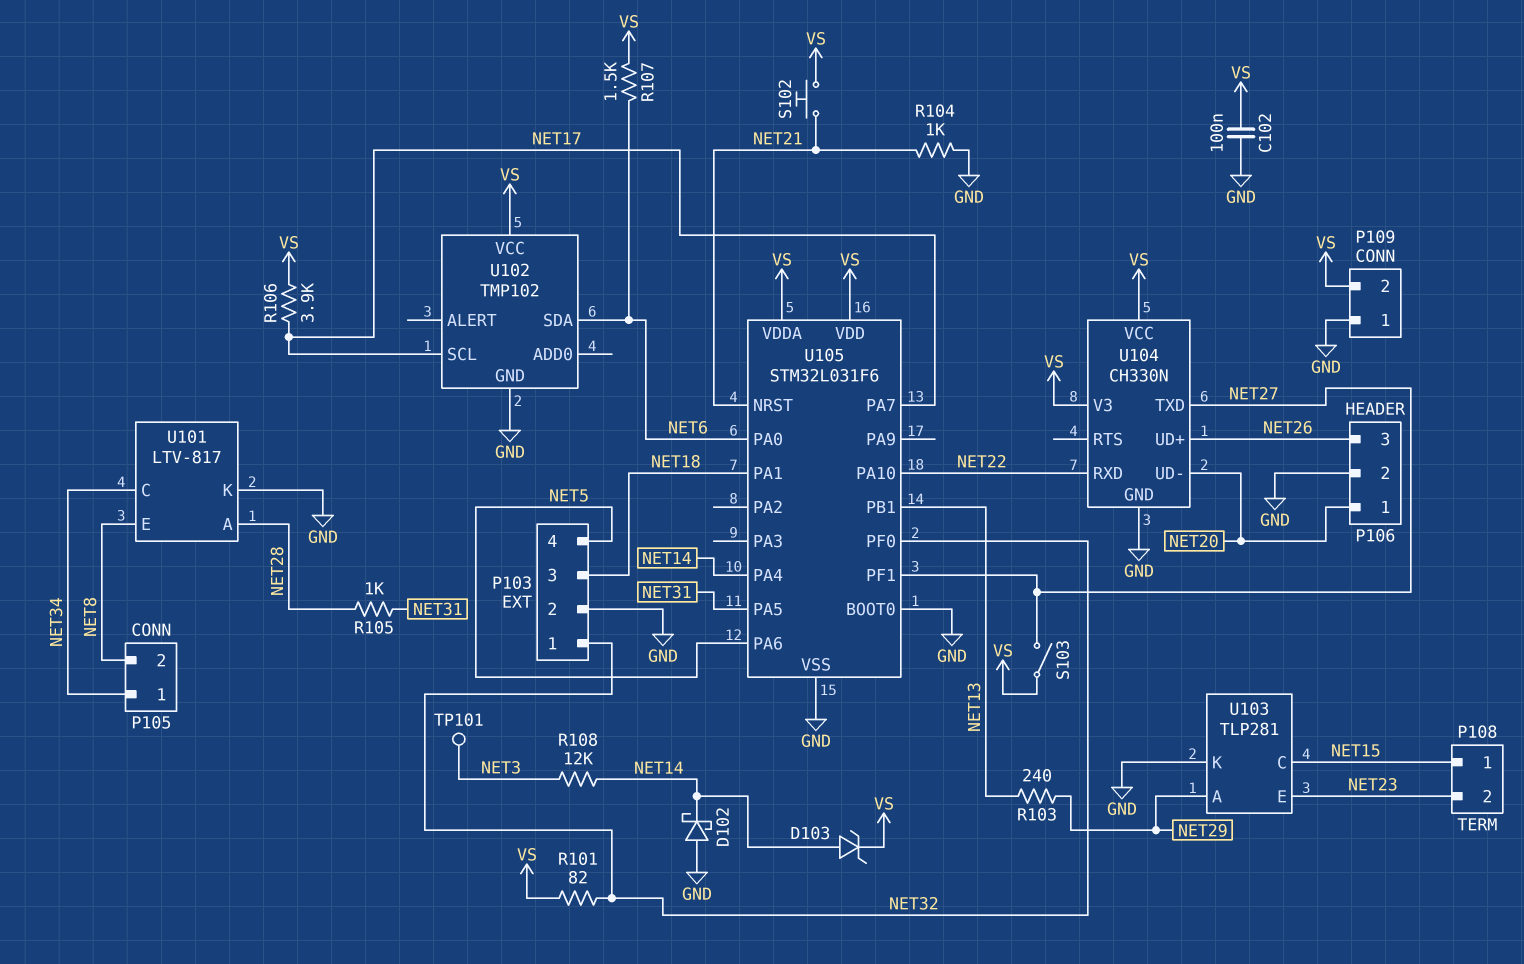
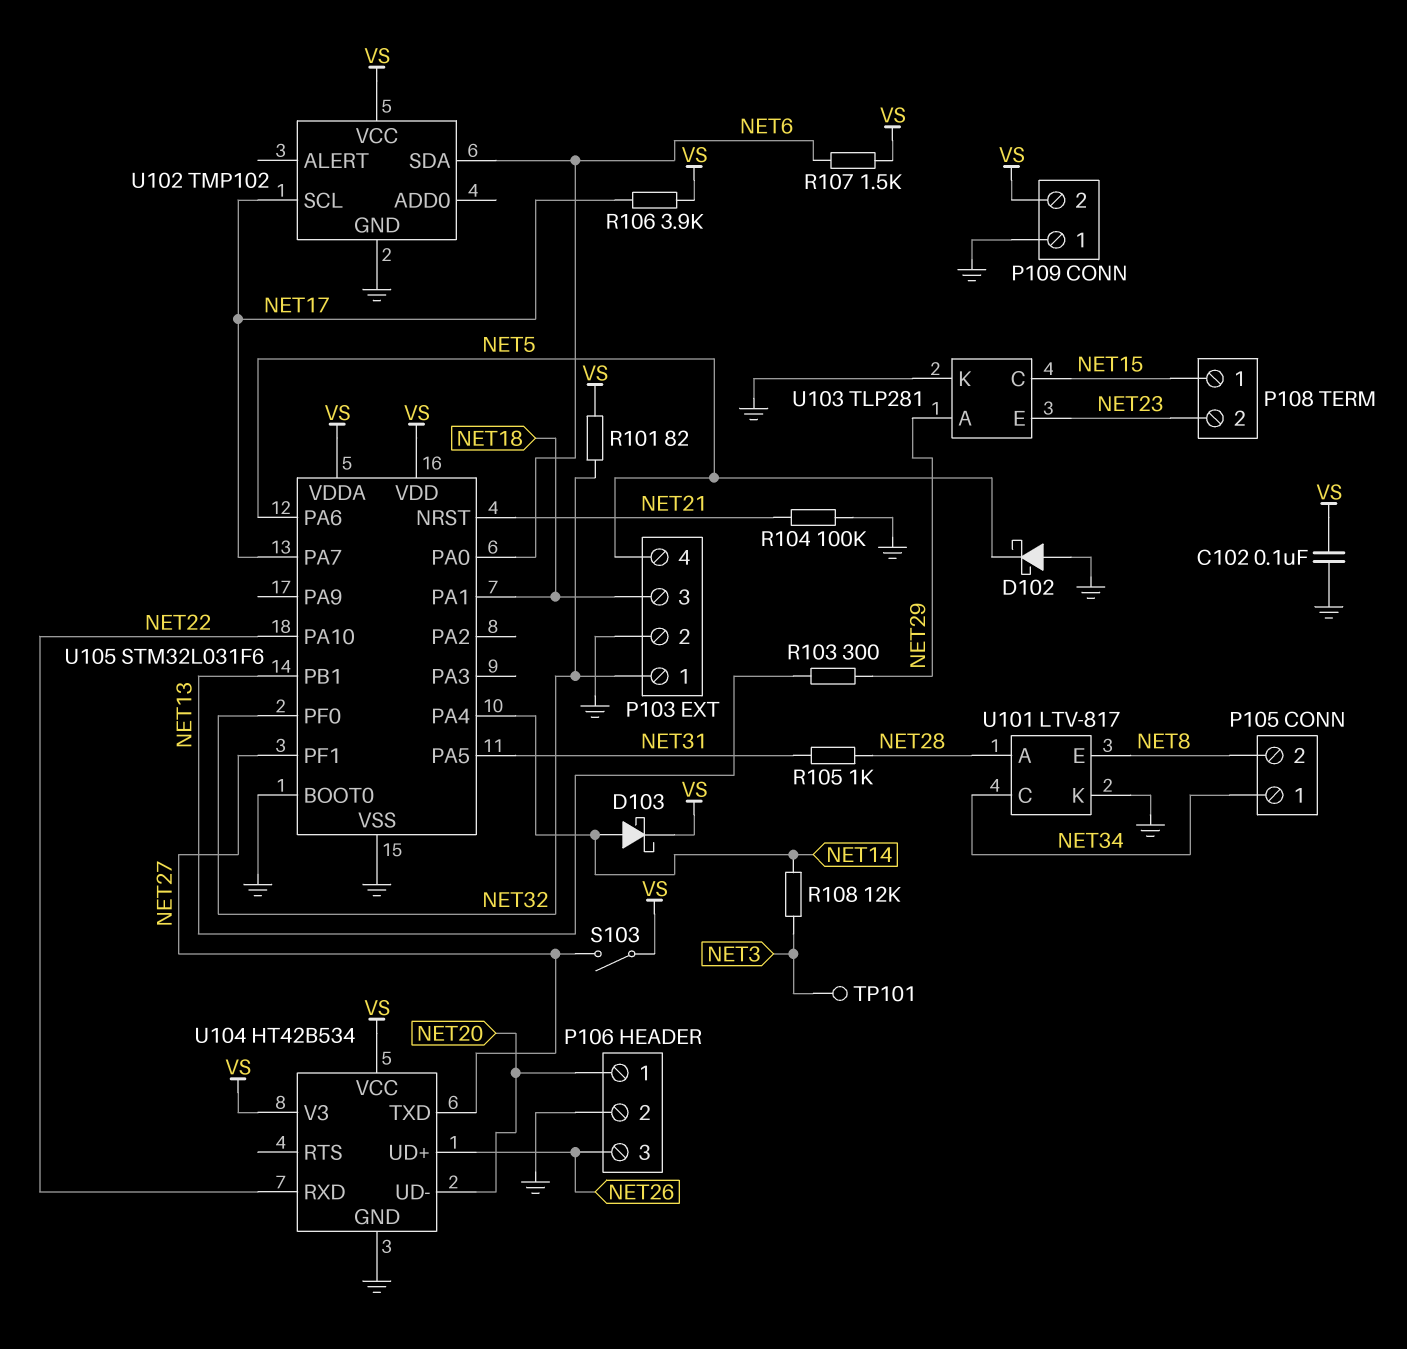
D102: schottky (A GND, K NET14) -> schottky (A GND, K NET5)
D103: zener (A NET14, K VS) -> schottky (A NET14, K VS)
R103: 240 (NET13, NET29) -> 300 (NET13, NET29)
R104: 1k (GND, NET21) -> 100k (GND, NET21)
S102: button (NET21, VS) -> none
U104: CH330N -> HT42B534

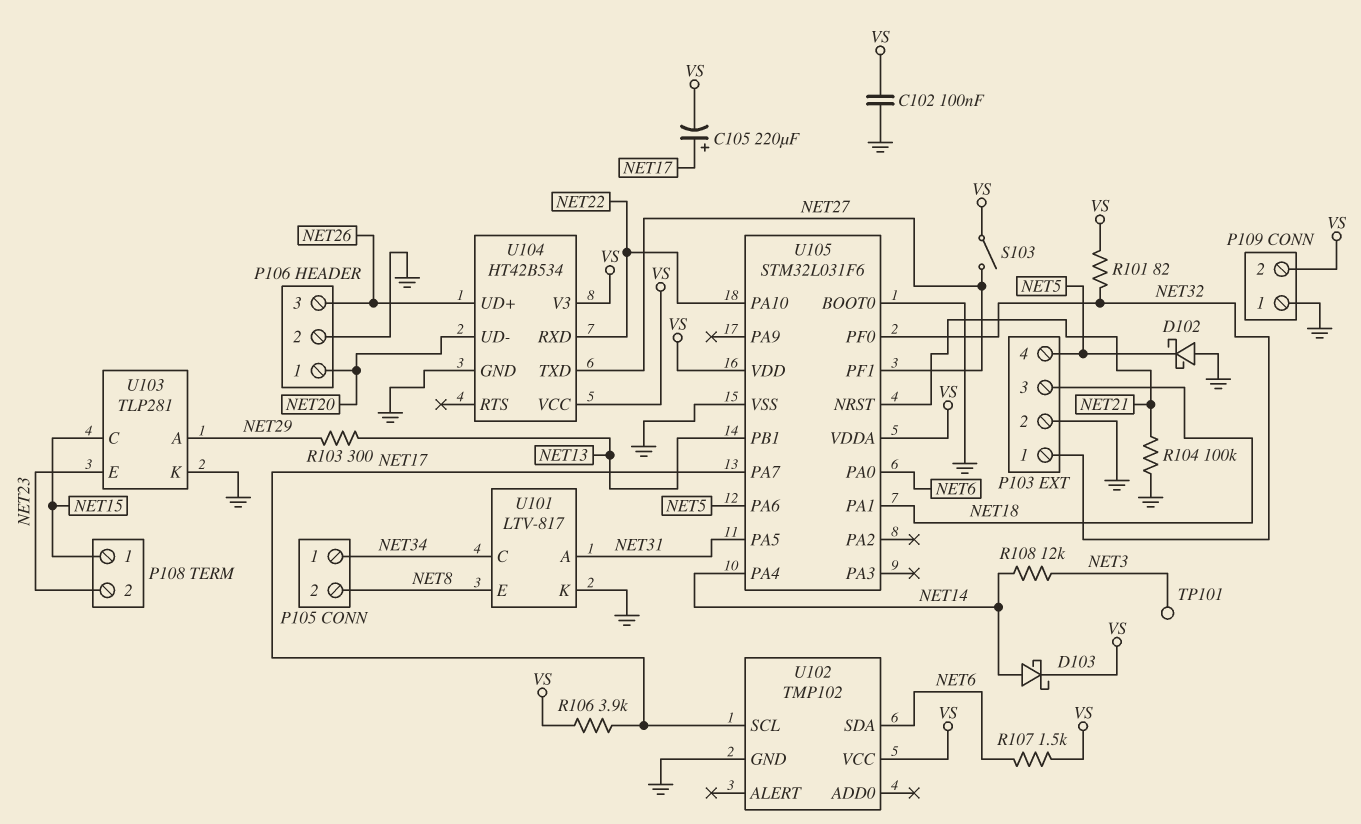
C105: none -> 220uF (plus NET17, minus VS)
R105: 1k (NET28, NET31) -> none
U101 pin A: NET28 -> NET31

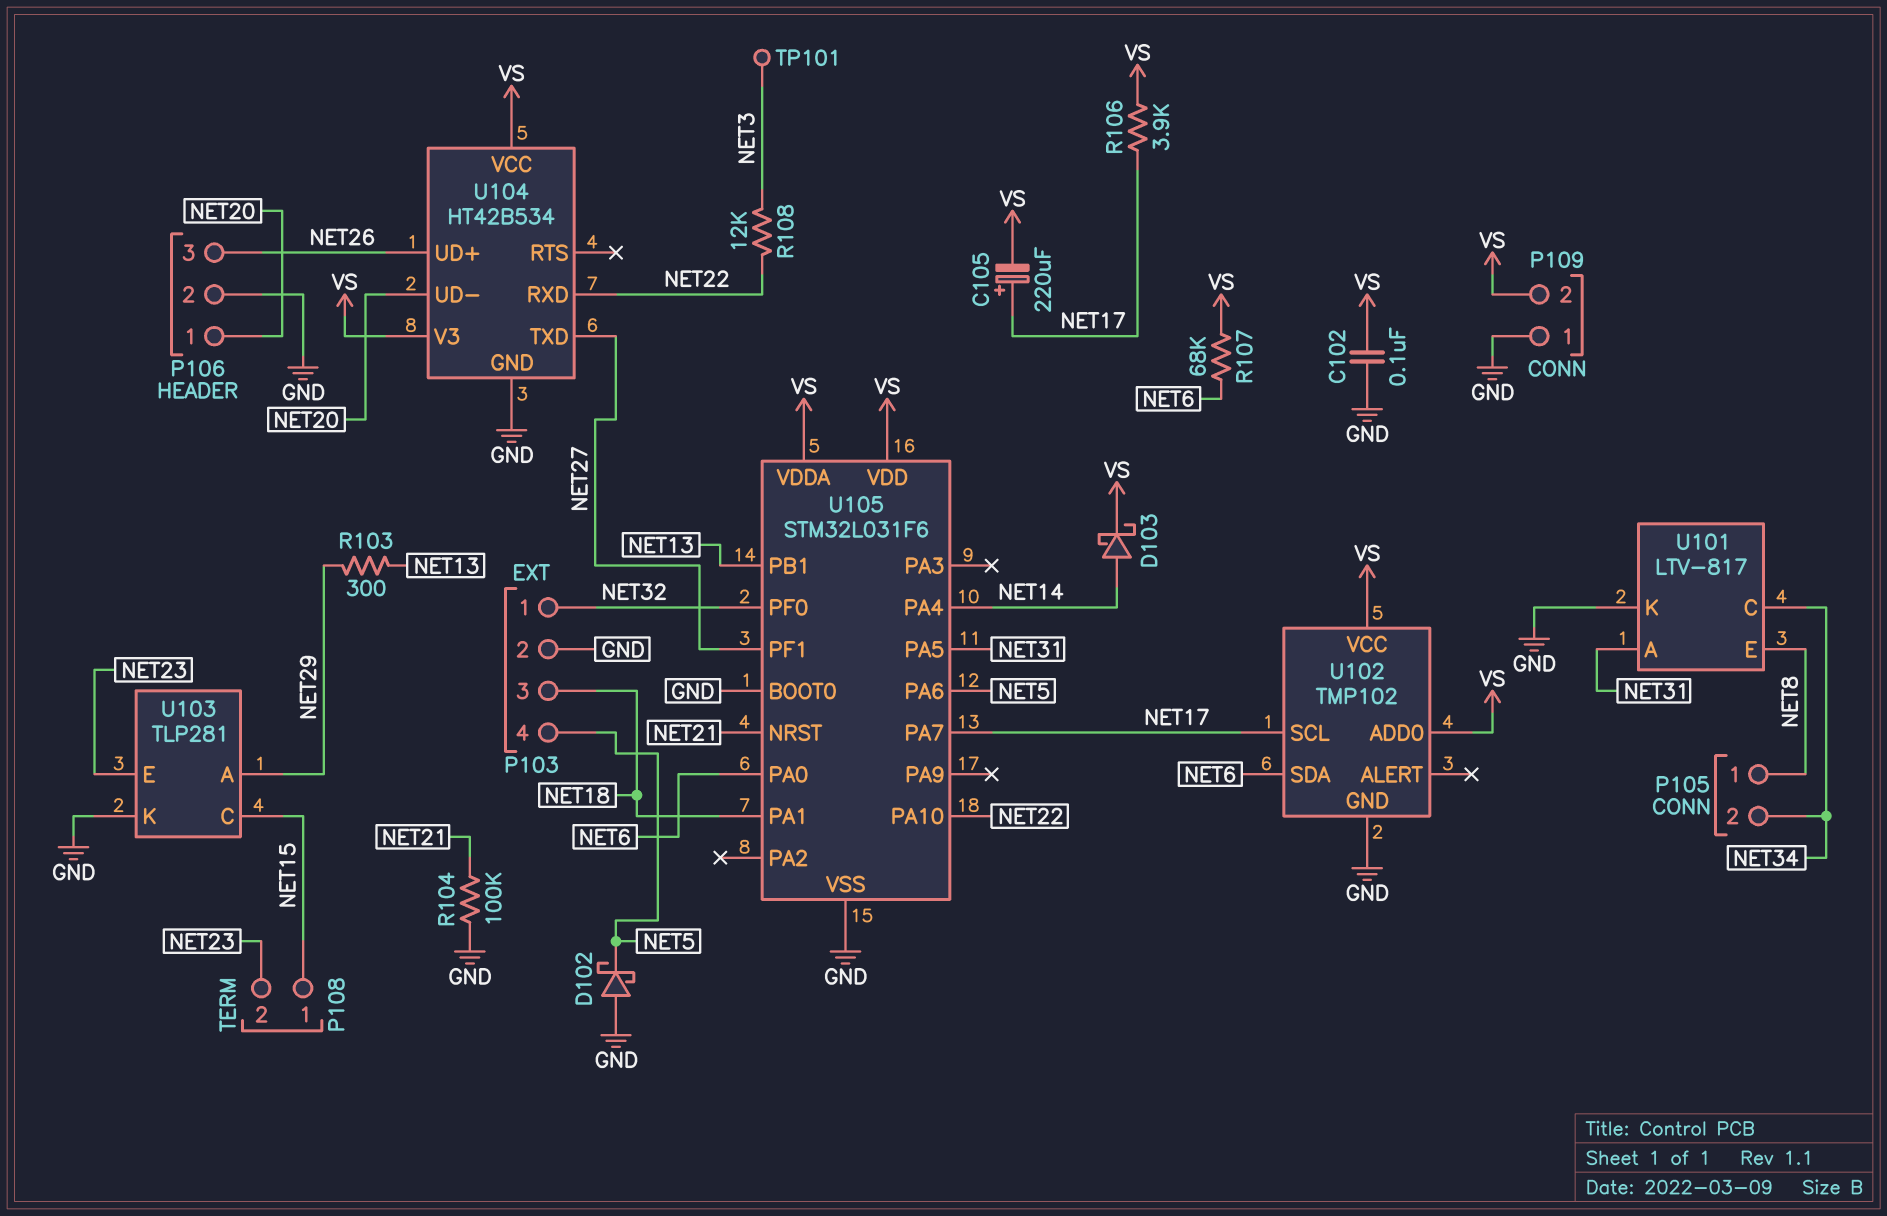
P105 pin 1: NET34 -> NET8
P105 pin 2: NET8 -> NET34
R101: 82 (NET32, VS) -> none
R107: 1.5k (NET6, VS) -> 68k (NET6, VS)
R108: 12k (NET3, NET14) -> 12k (NET3, NET22)
S103: switch (NET27, VS) -> none
U102 pin ADD0: none -> VS

